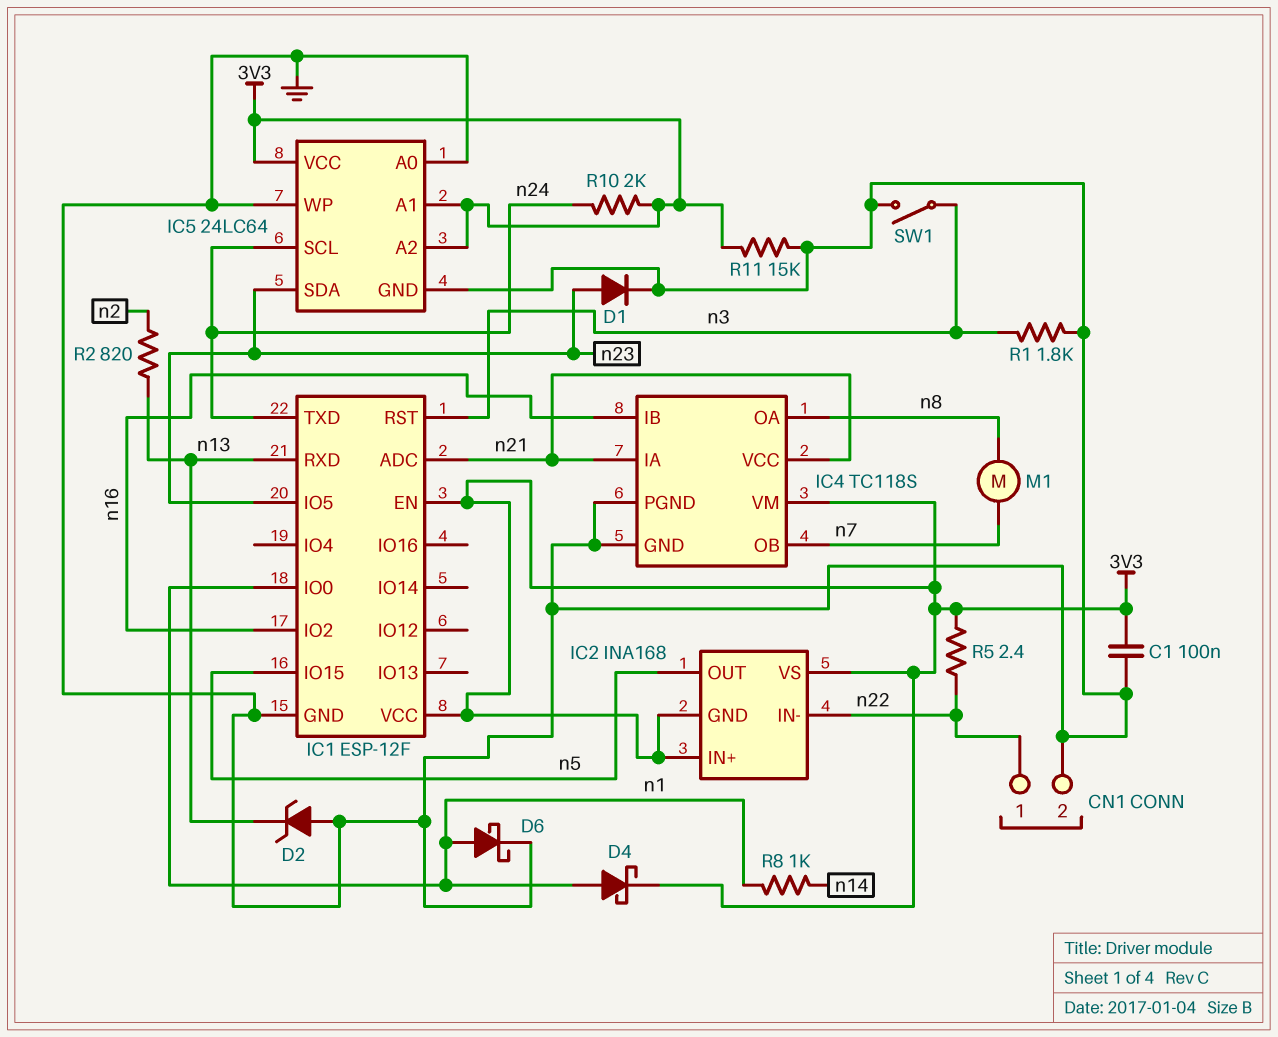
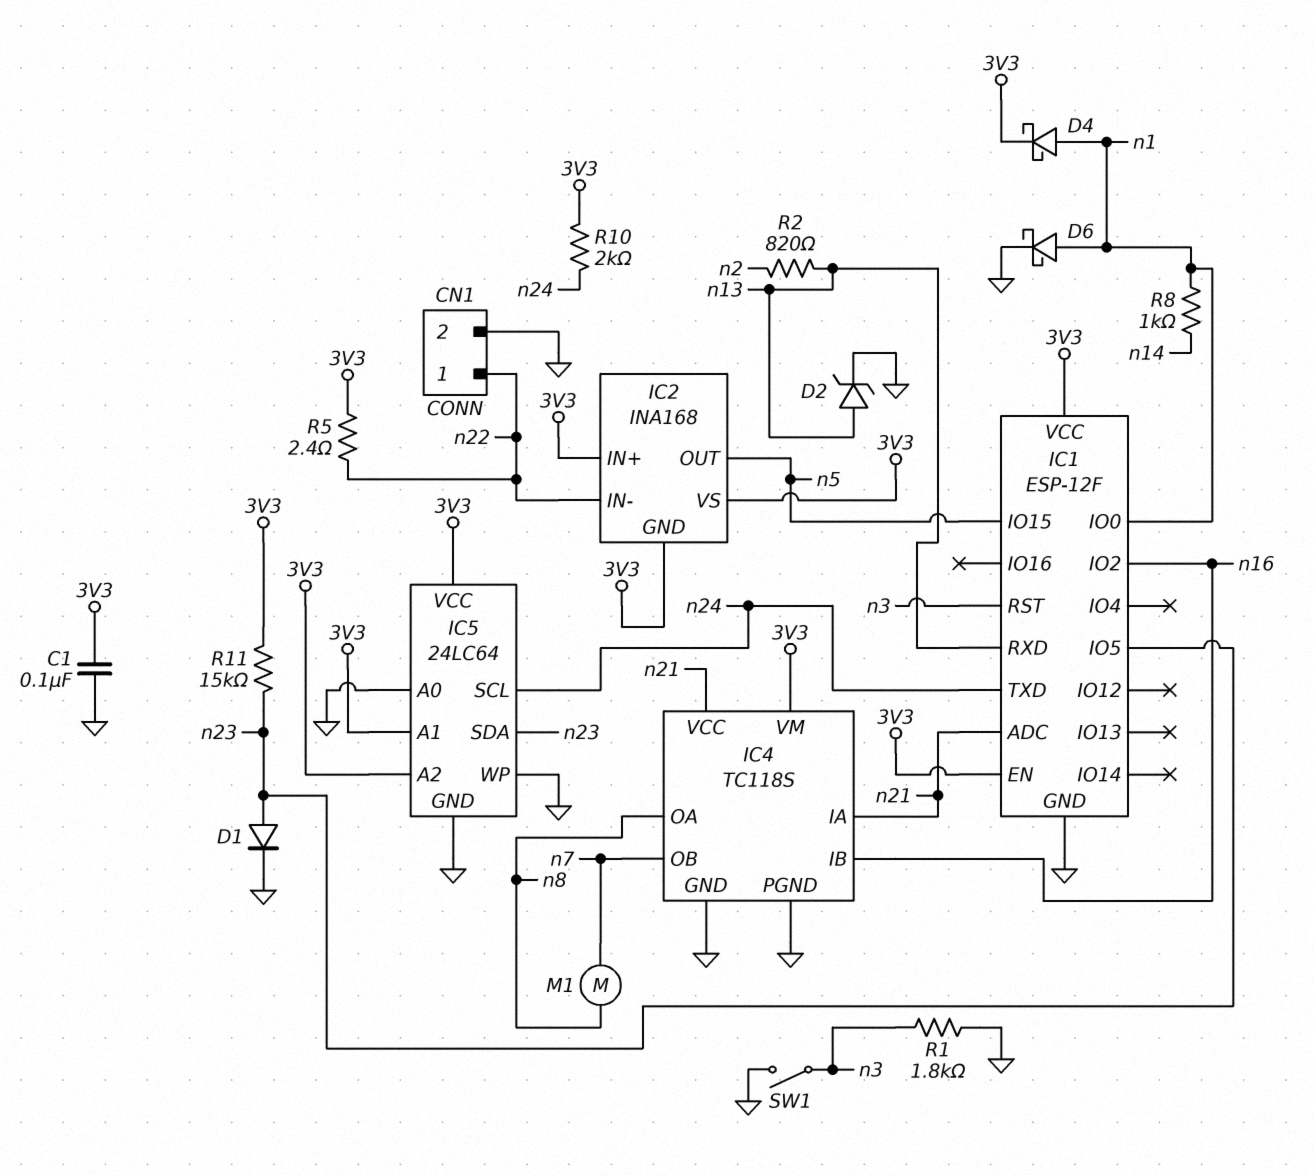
D2: zener (A GND, K n13) -> zener (A n13, K GND)
R11: 15k (3V3, GND) -> 15k (3V3, n23)

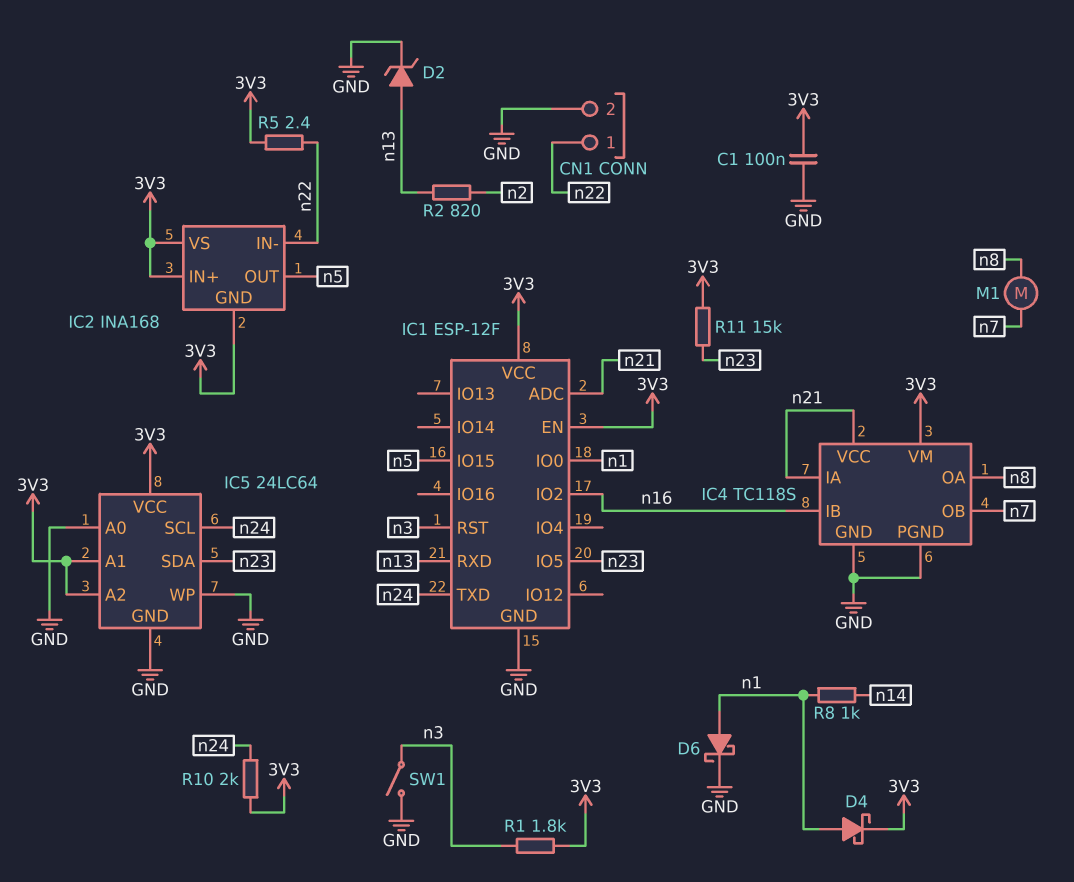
D1: diode (A n23, K GND) -> none
R1: 1.8k (GND, n3) -> 1.8k (3V3, n3)

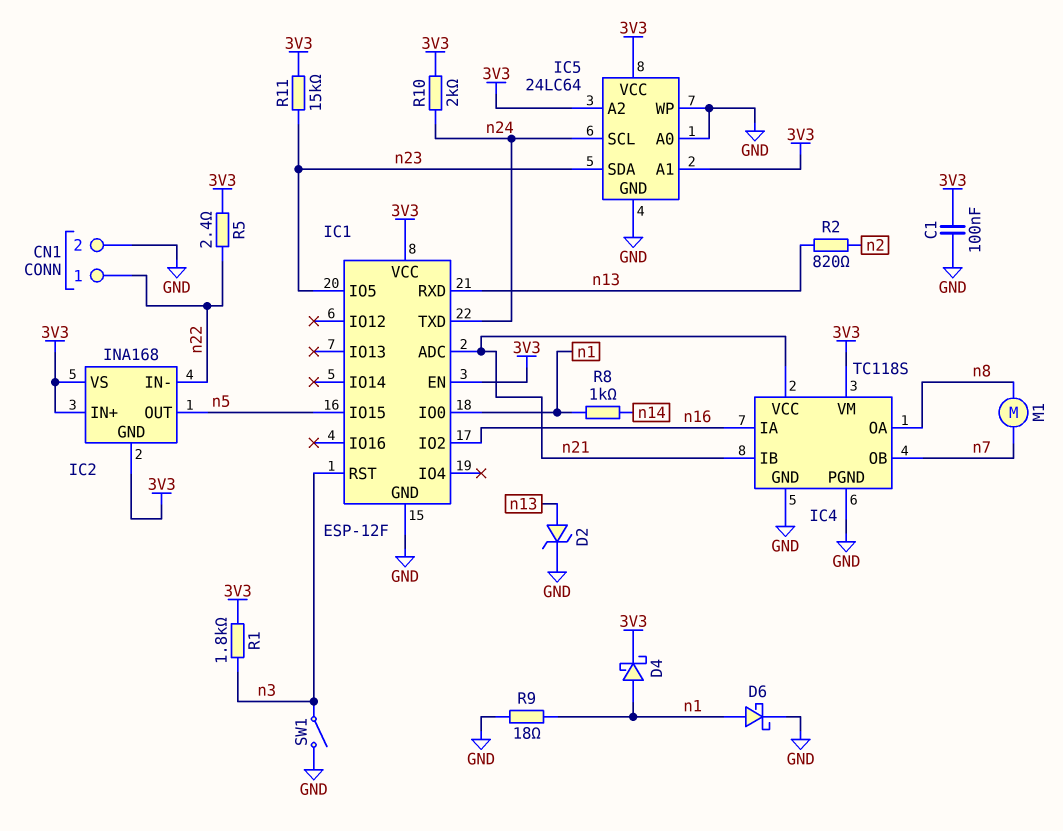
IC4 pin IA: n21 -> n16
IC4 pin IB: n16 -> n21
R9: none -> 18 (GND, n1)

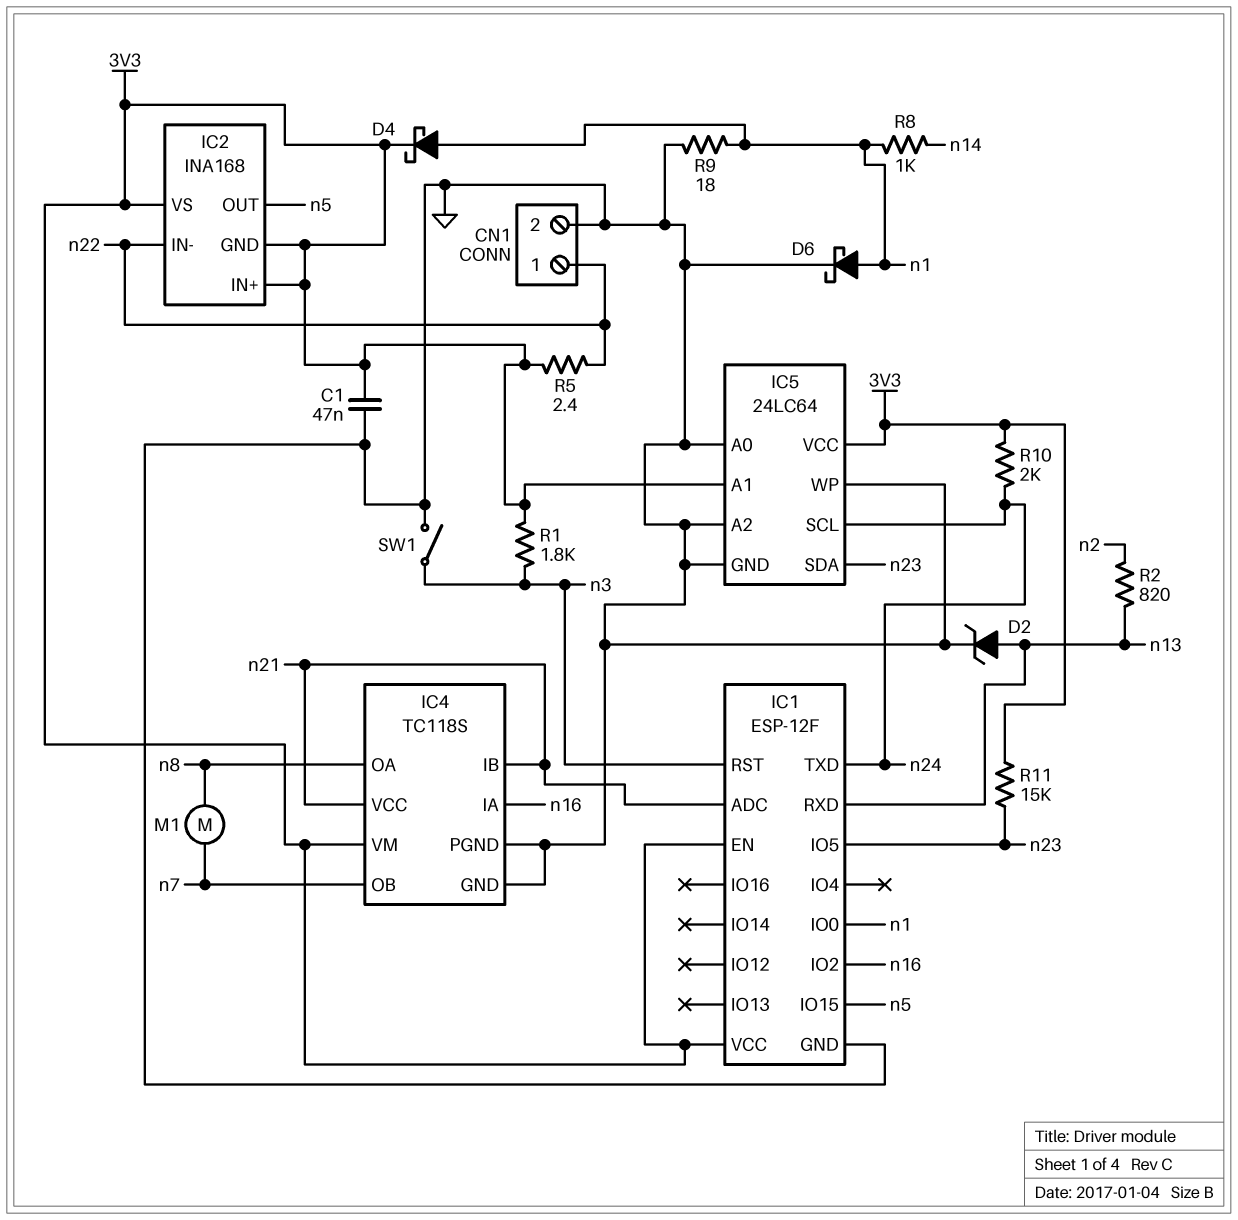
C1: 100nF (3V3, GND) -> 47nF (3V3, GND)
IC5 pin A2: 3V3 -> GND

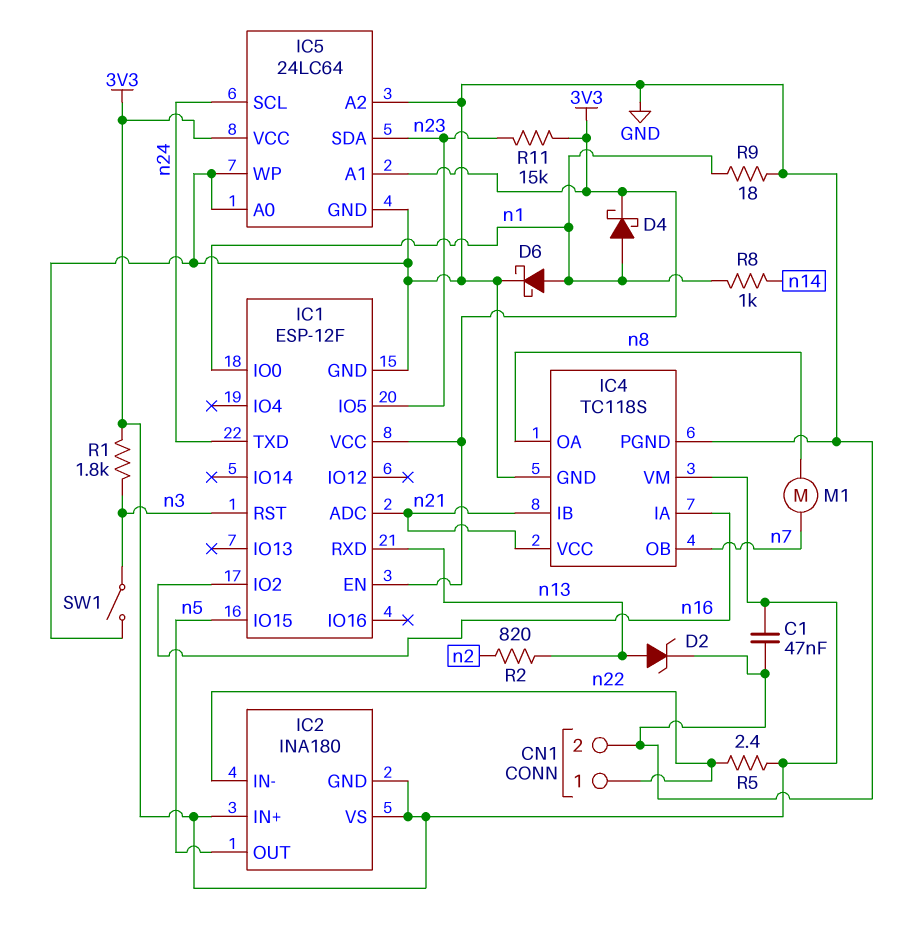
IC2: INA168 -> INA180
R10: 2k (3V3, n24) -> none

